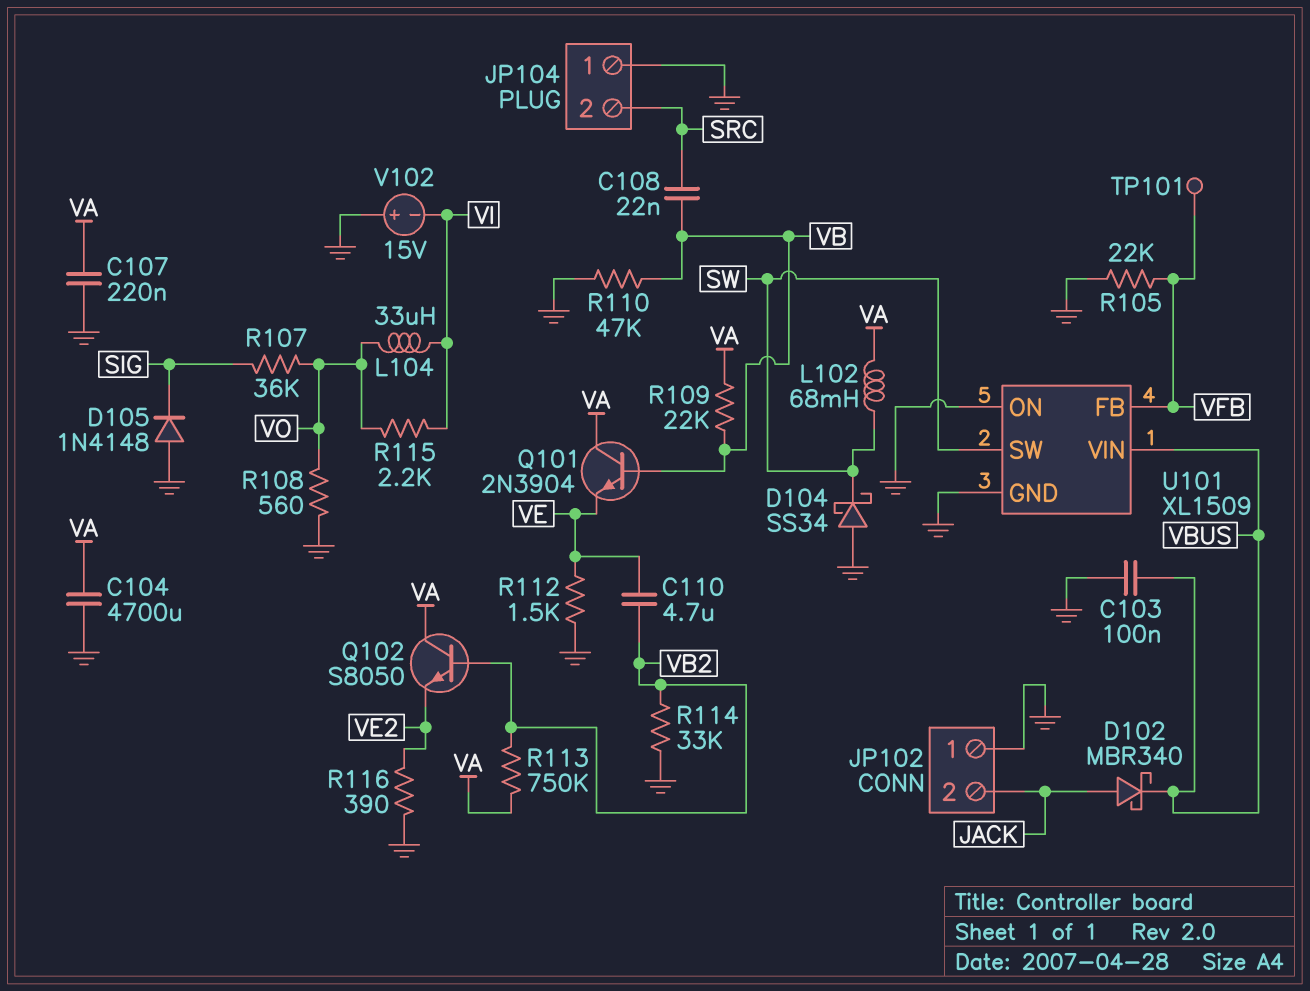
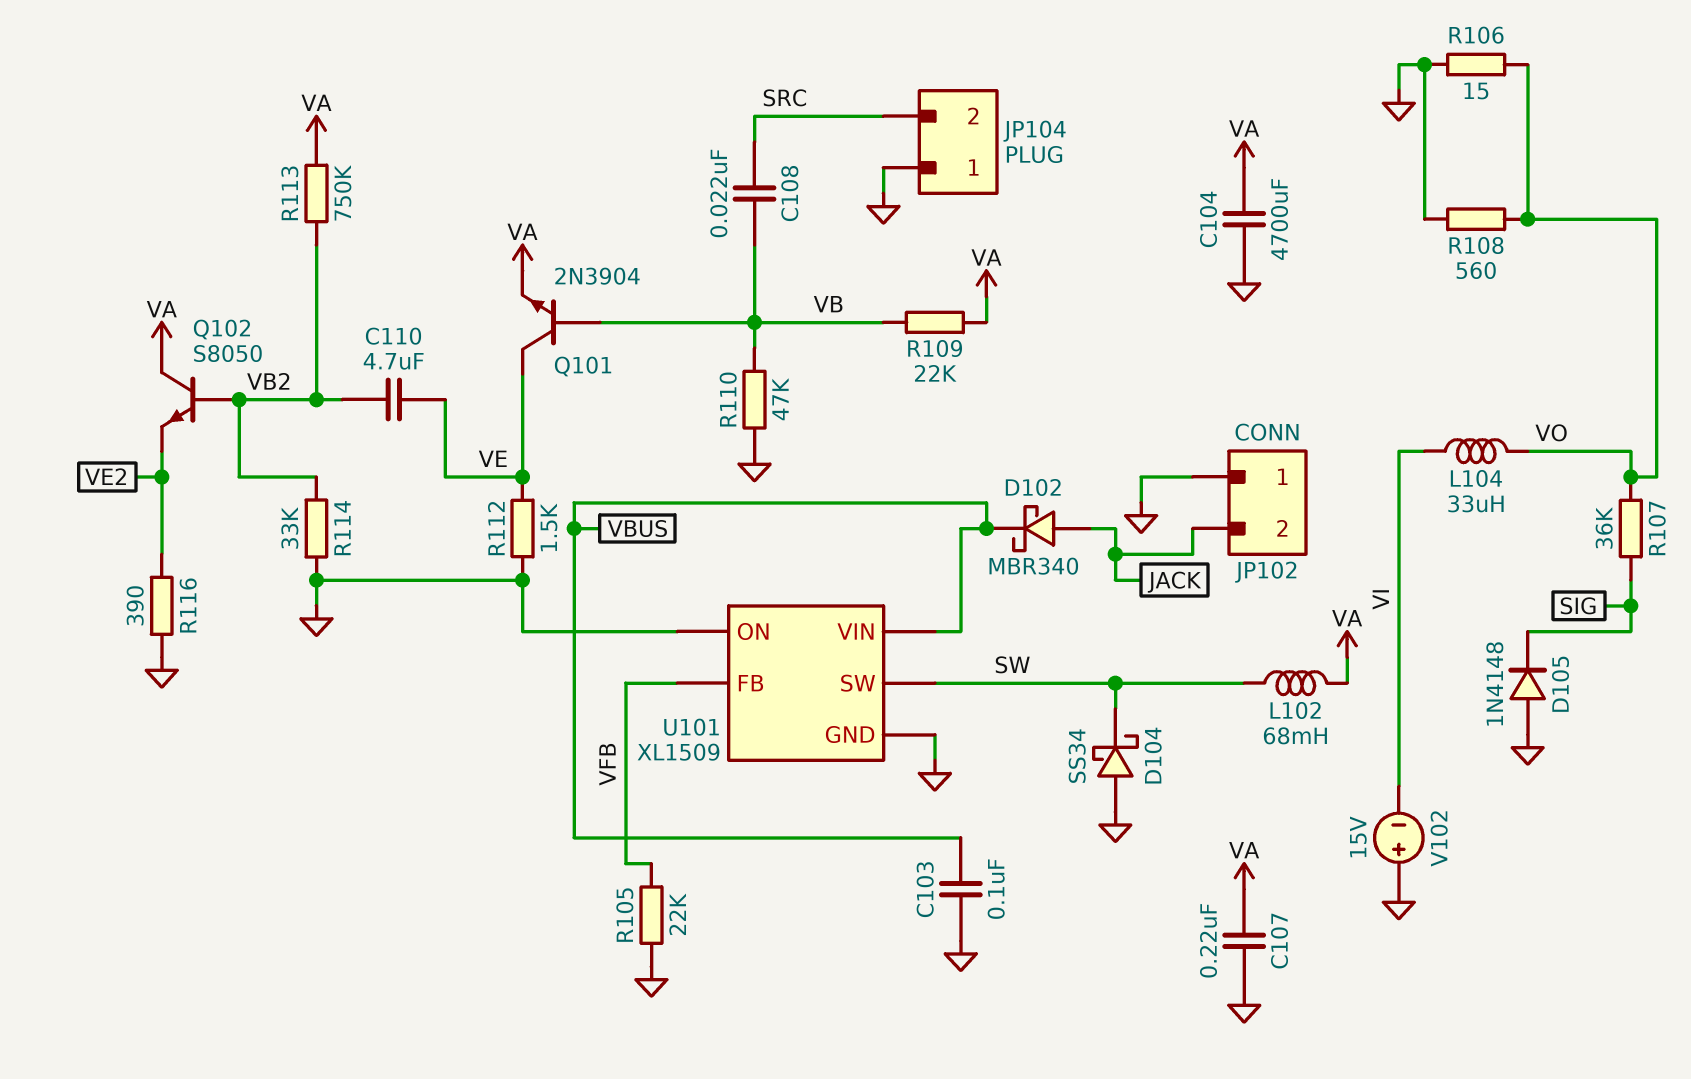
Q101: NPN 2N3904 (B VB, C VA, E VE) -> NPN 2N3904 (B VB, C VE, E VA)
R106: none -> 15 (GND, VO)
R115: 2.2k (VI, VO) -> none
TP101: test point (VFB) -> none

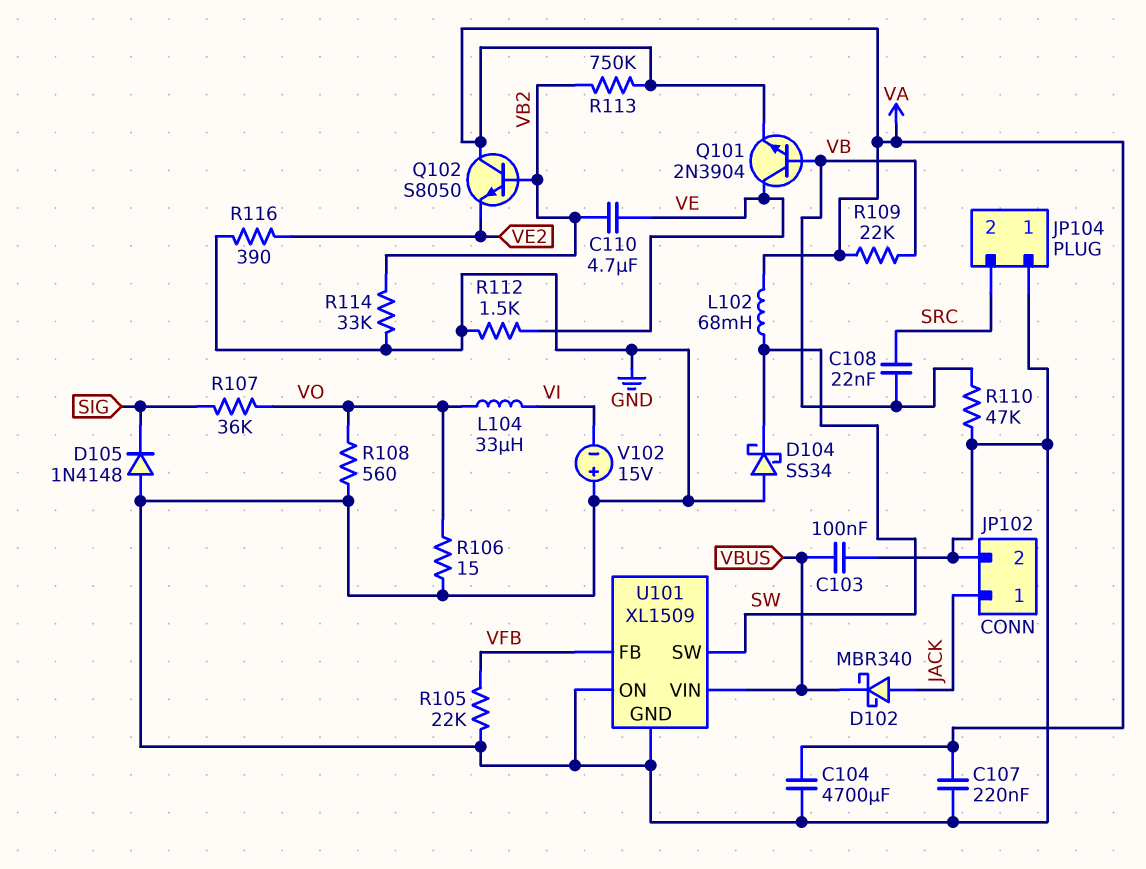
JP102 pin 1: GND -> JACK
JP102 pin 2: JACK -> GND

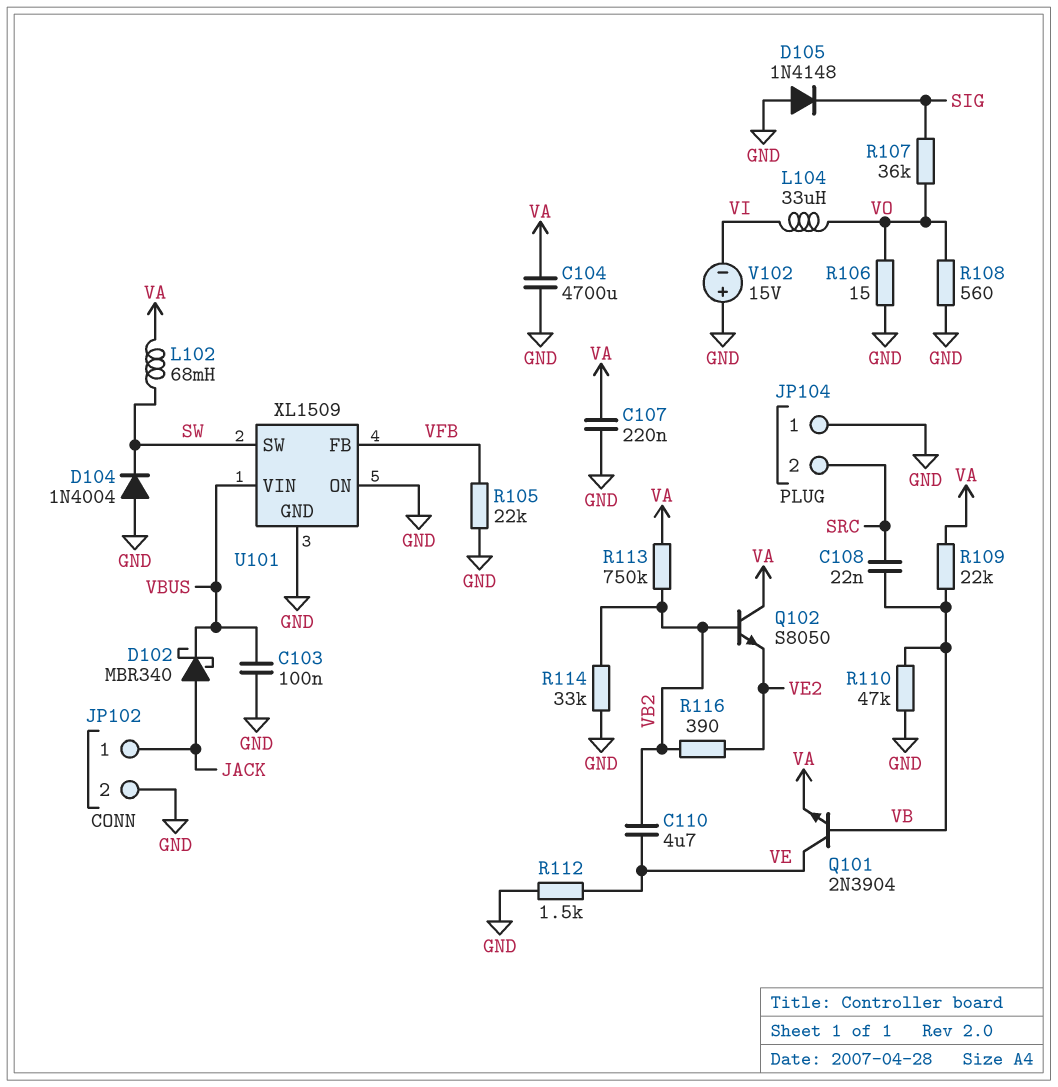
D104: schottky SS34 (A GND, K SW) -> diode 1N4004 (A GND, K SW)
R116: 390 (GND, VE2) -> 390 (VB2, VE2)

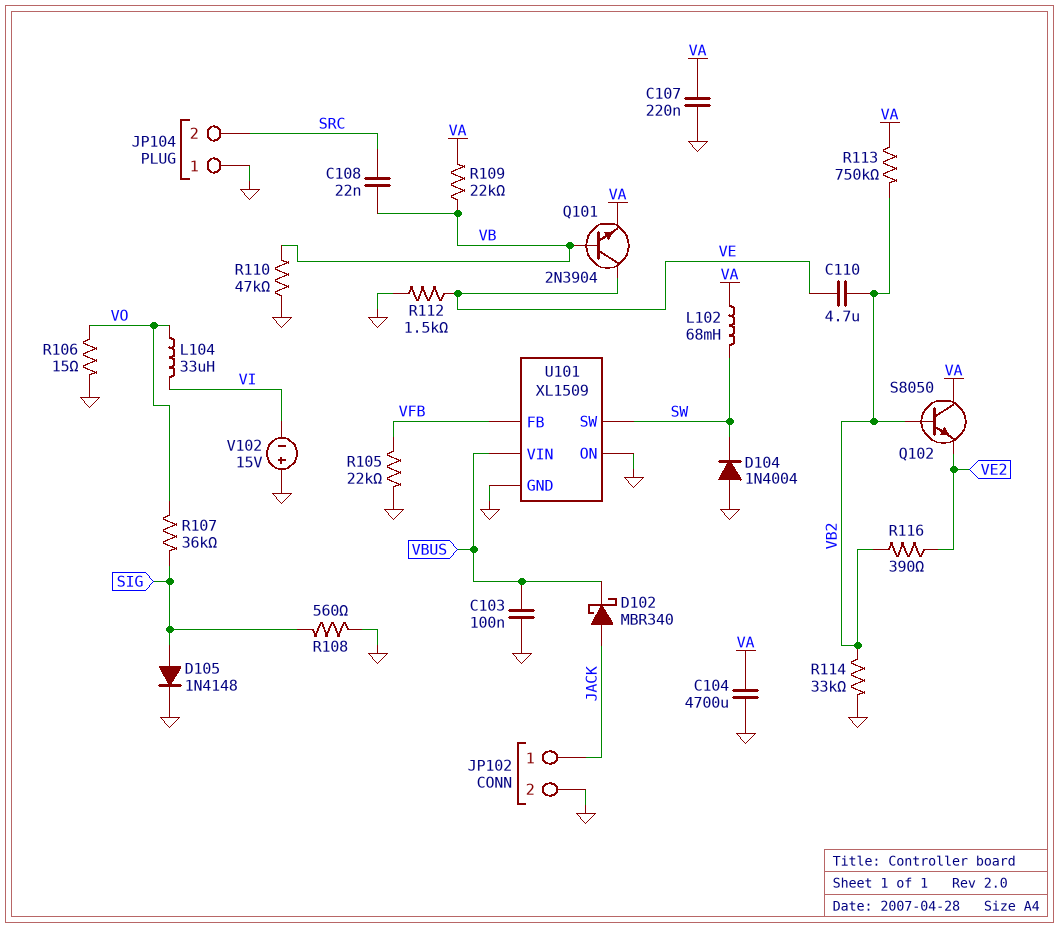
D105: diode 1N4148 (A GND, K SIG) -> diode 1N4148 (A SIG, K GND)
R108: 560 (GND, VO) -> 560 (GND, SIG)

